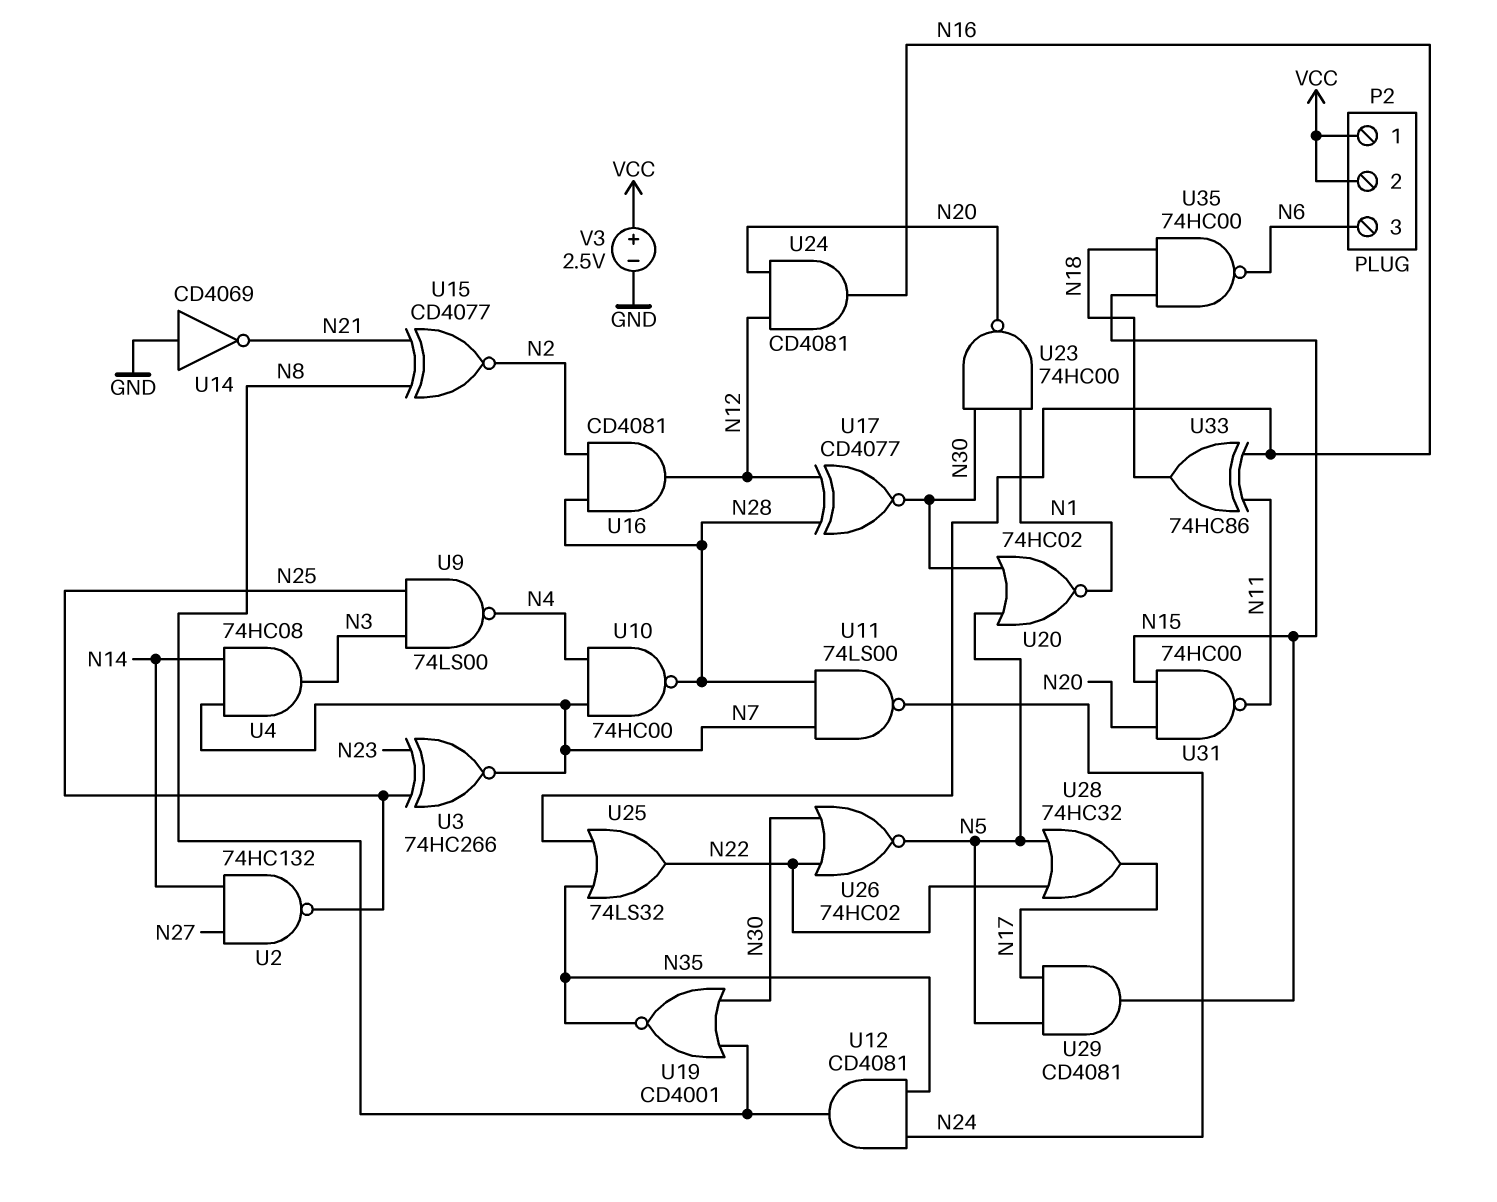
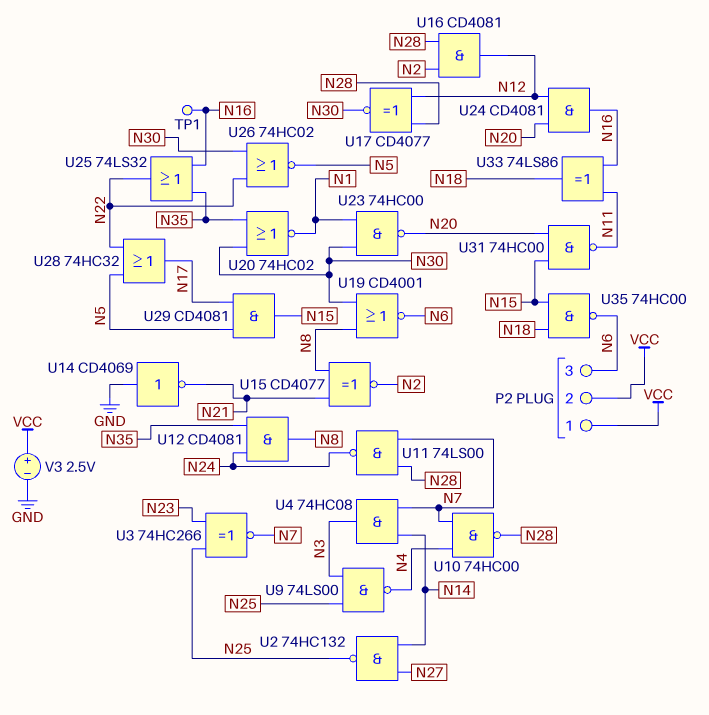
TP1: none -> test point (N16)
U19: NOR CD4001 (in N8, in N30, out N35) -> NOR CD4001 (in N8, in N30, out N6)
U20: NOR 74HC02 (in N5, in N30, out N1) -> NOR 74HC02 (in N30, in N35, out N1)
U33: XOR 74HC86 (in N11, in N16, out N18) -> XOR 74LS86 (in N11, in N16, out N18)

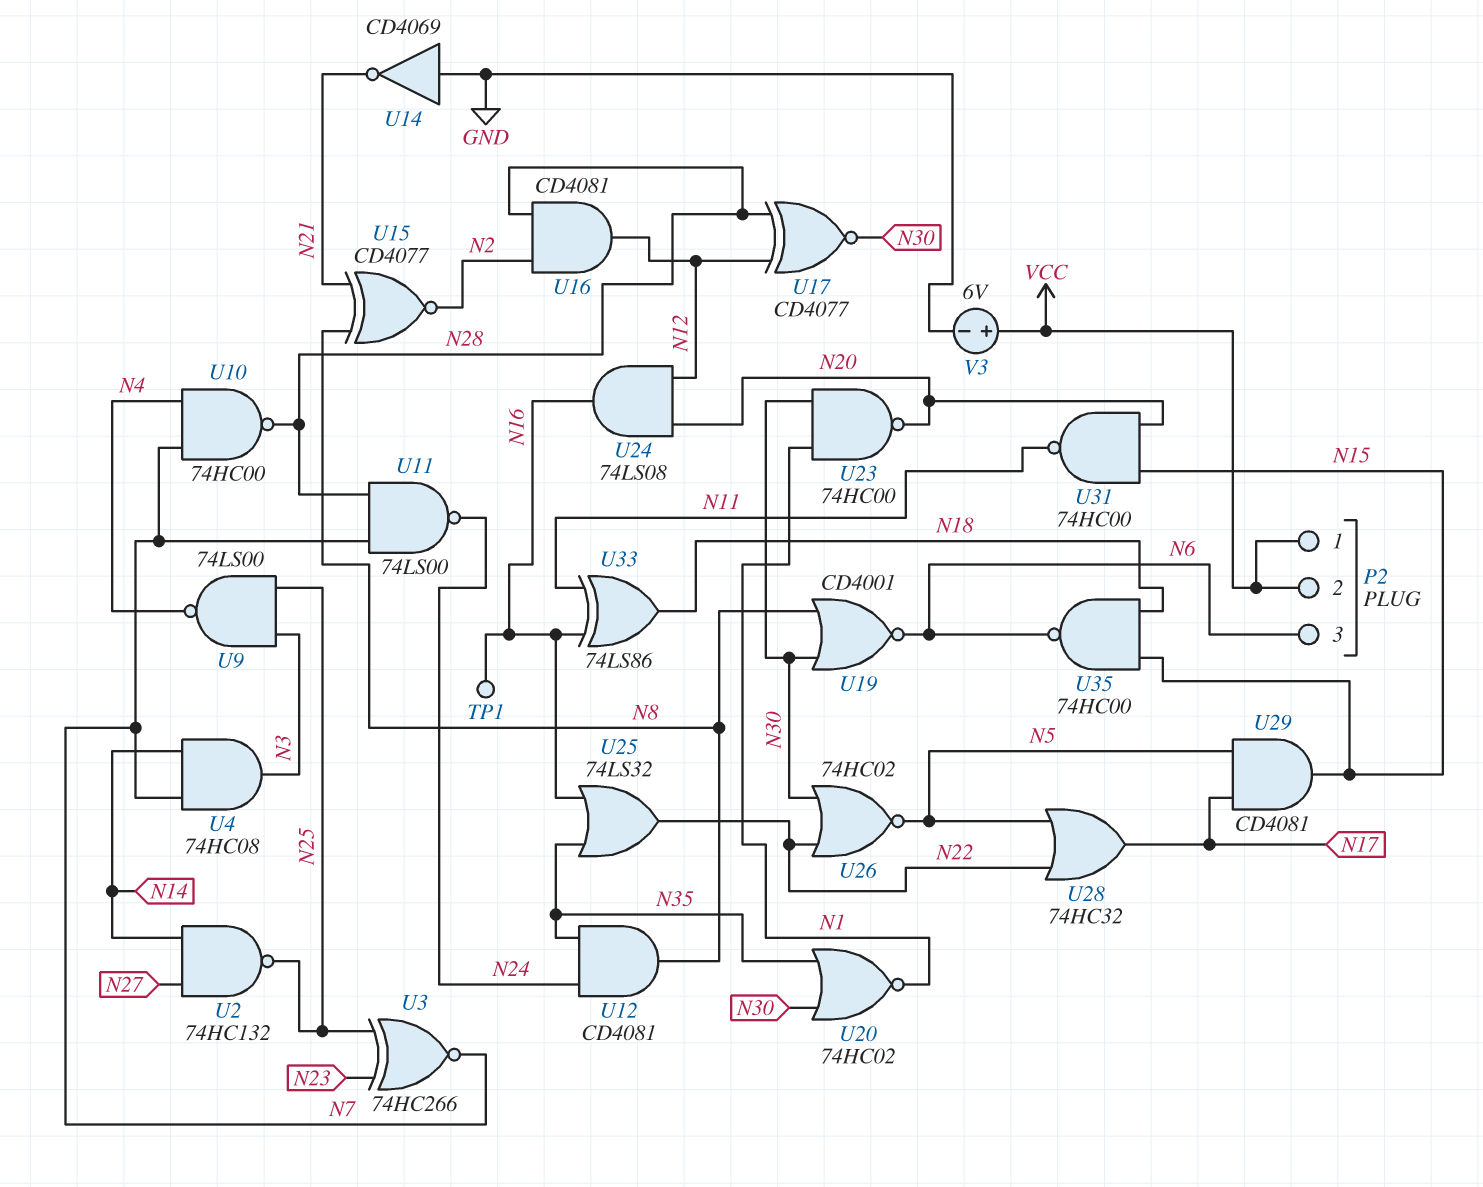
U24: AND CD4081 (in N12, in N20, out N16) -> AND 74LS08 (in N12, in N20, out N16)
V3: 2.5V (plus VCC, minus GND) -> 6V (plus VCC, minus GND)

